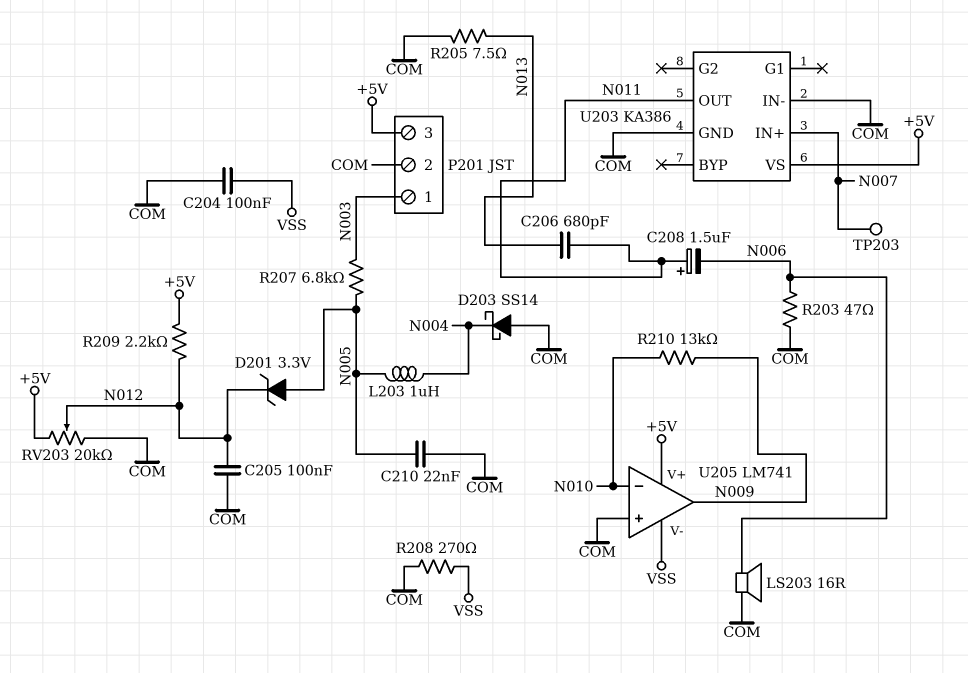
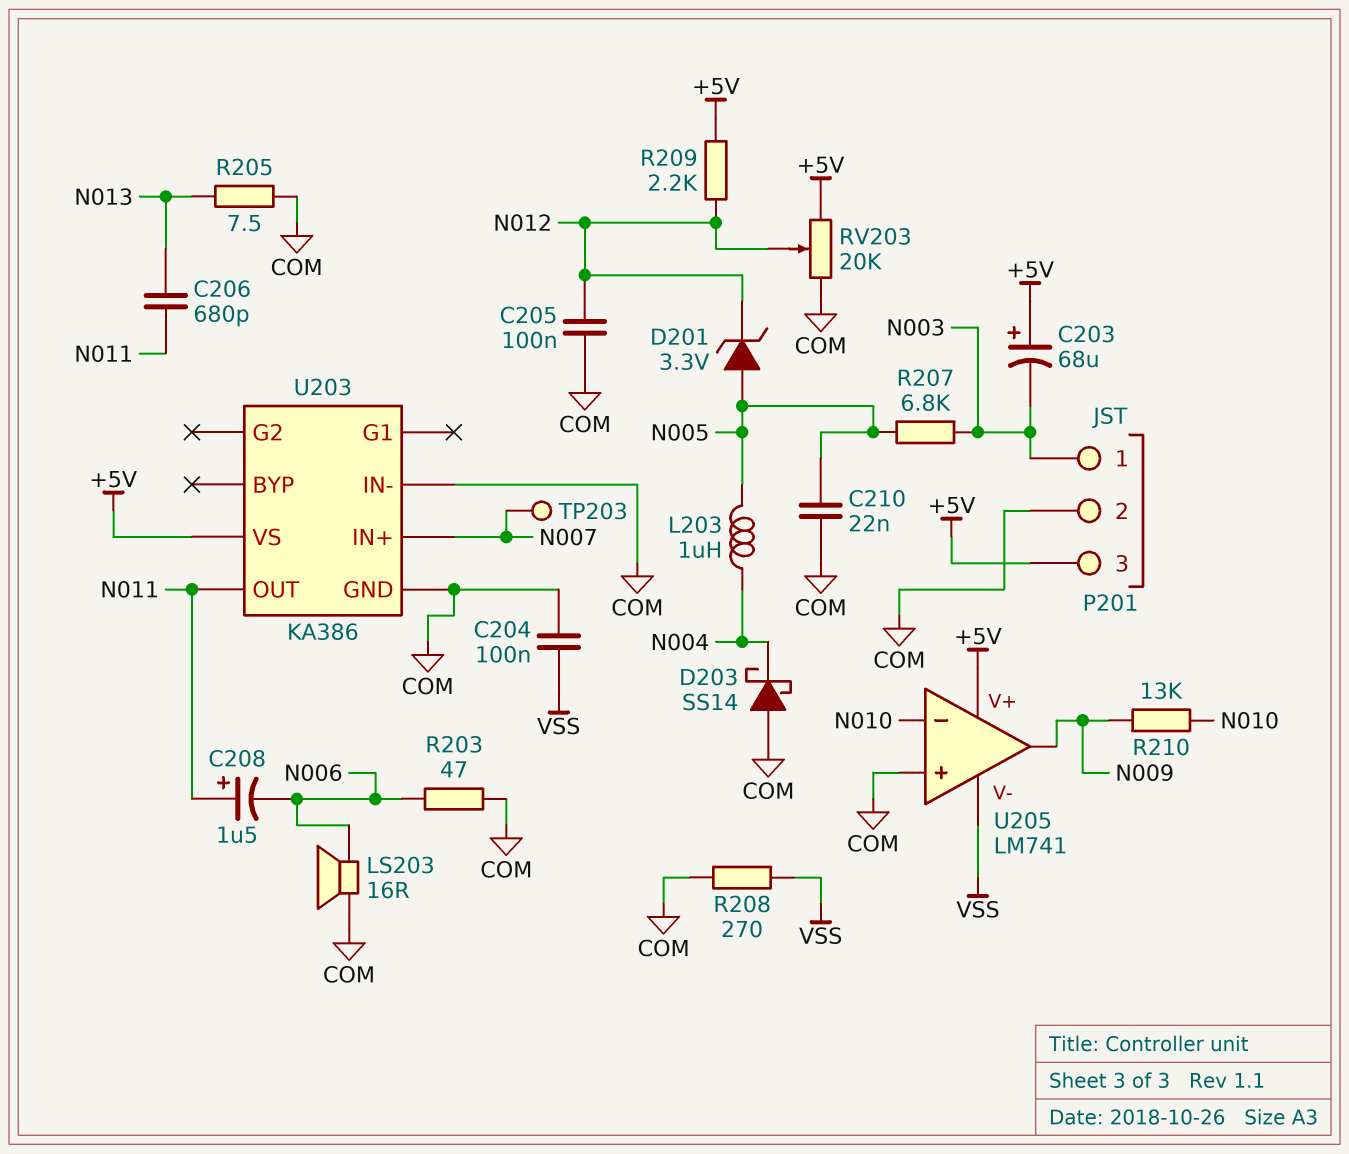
C203: none -> 68uF (plus +5V, minus N003)

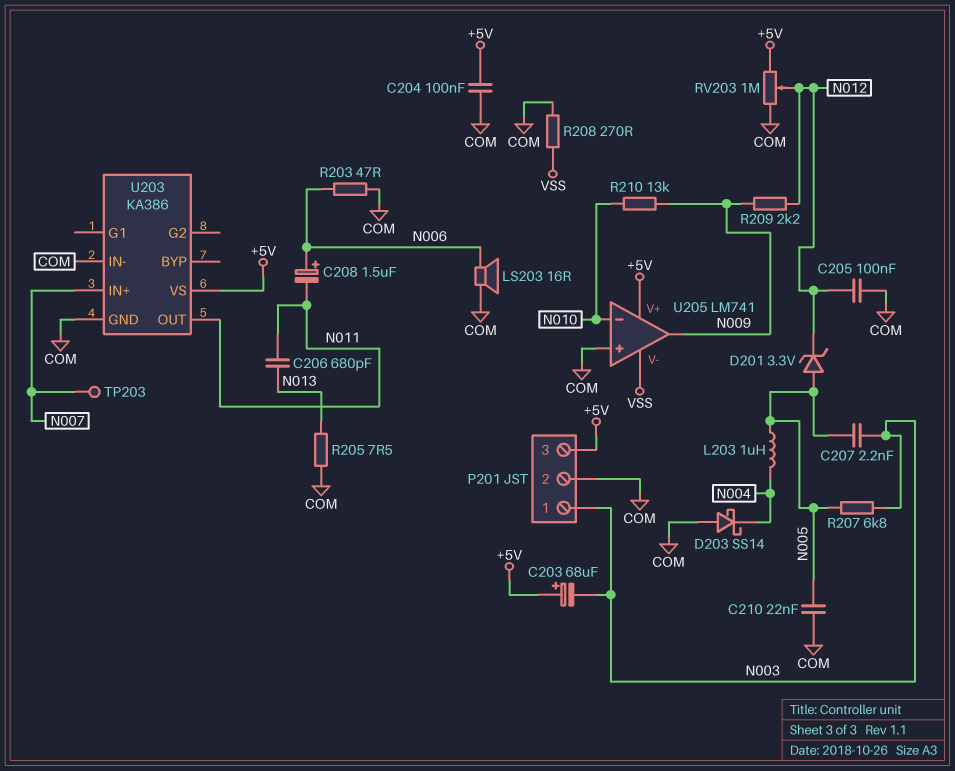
C204: 100nF (COM, VSS) -> 100nF (+5V, COM)
C207: none -> 2.2nF (N003, N005)
C208: 1.5uF (plus N011, minus N006) -> 1.5uF (plus N006, minus N011)
R209: 2.2k (+5V, N012) -> 2.2k (N009, N012)
RV203: 20k (+5V, COM, wiper N012) -> 1M (+5V, COM, wiper N012)

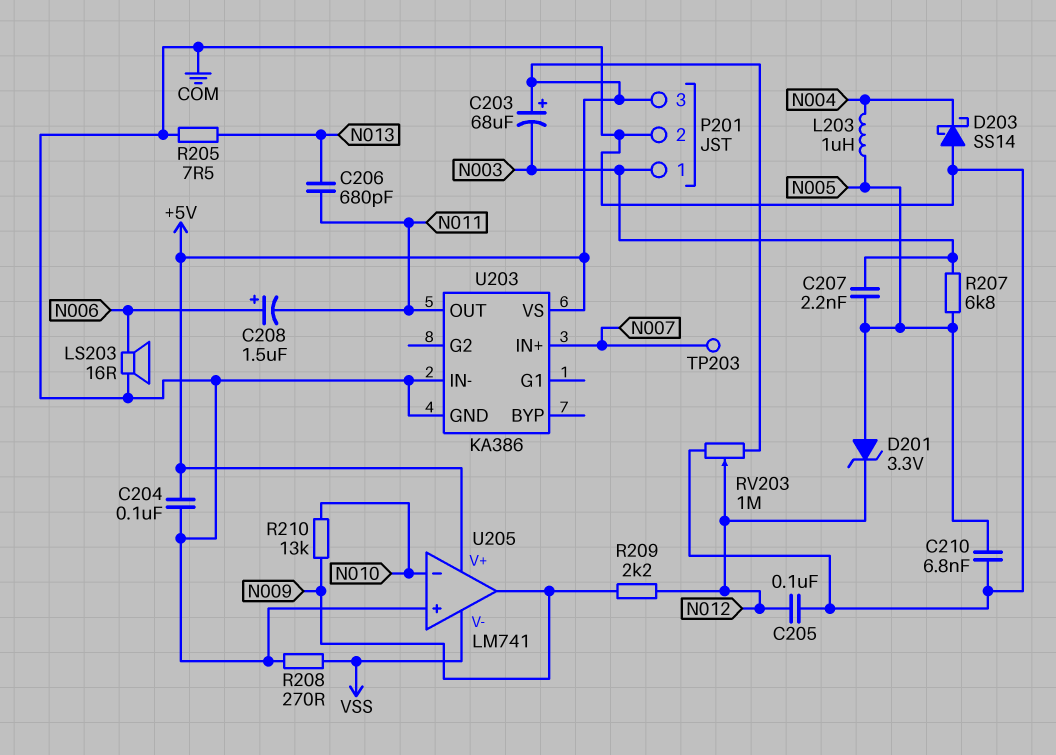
C210: 22nF (COM, N005) -> 6.8nF (COM, N005)
R203: 47 (COM, N006) -> none

